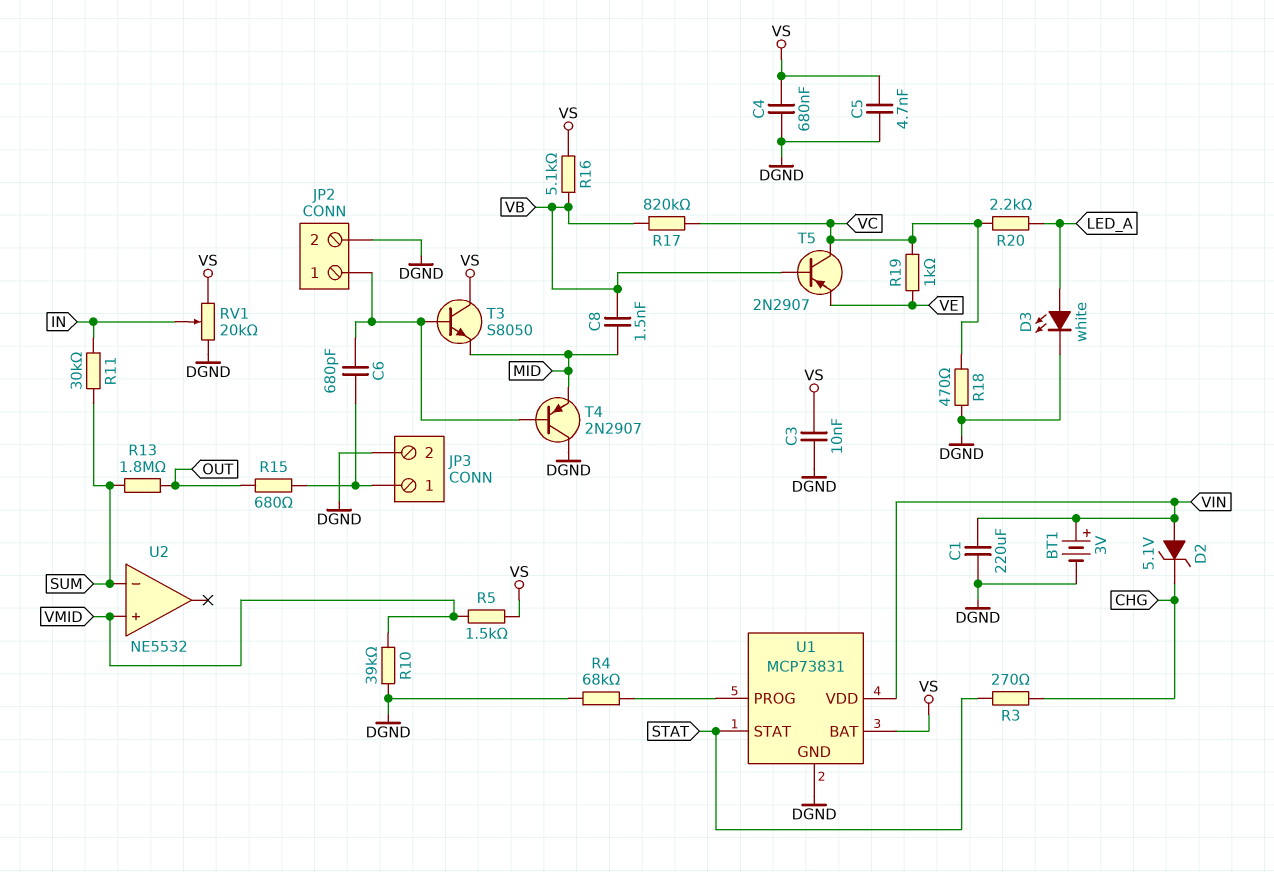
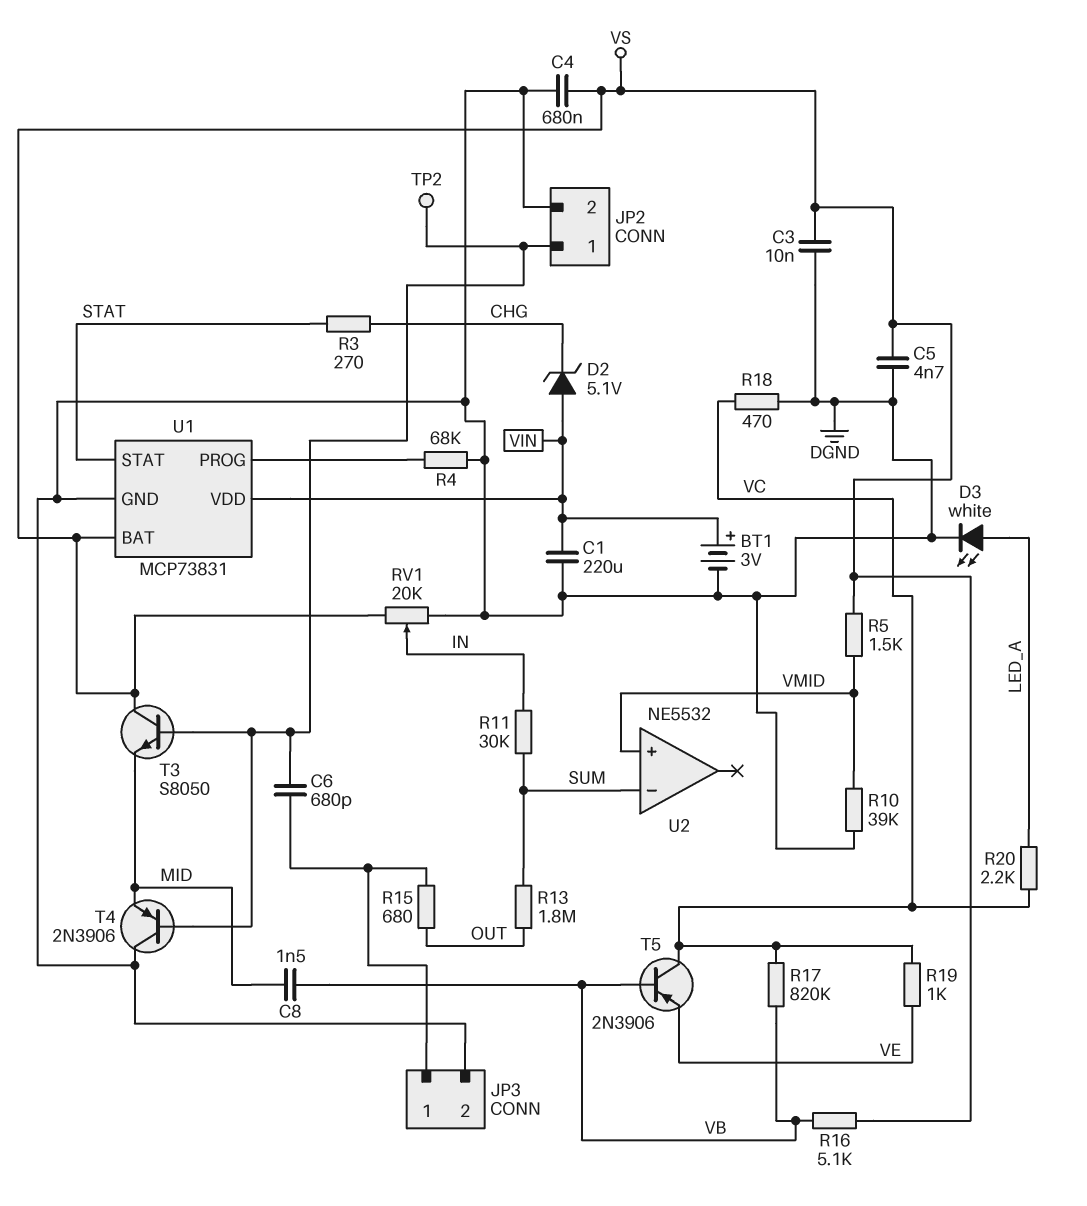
T4: PNP 2N2907 (B JP2/1, C DGND, E MID) -> PNP 2N3906 (B JP2/1, C DGND, E MID)
T5: PNP 2N2907 (B VB, C VC, E VE) -> PNP 2N3906 (B VB, C VC, E VE)
TP2: none -> test point (JP2/1)

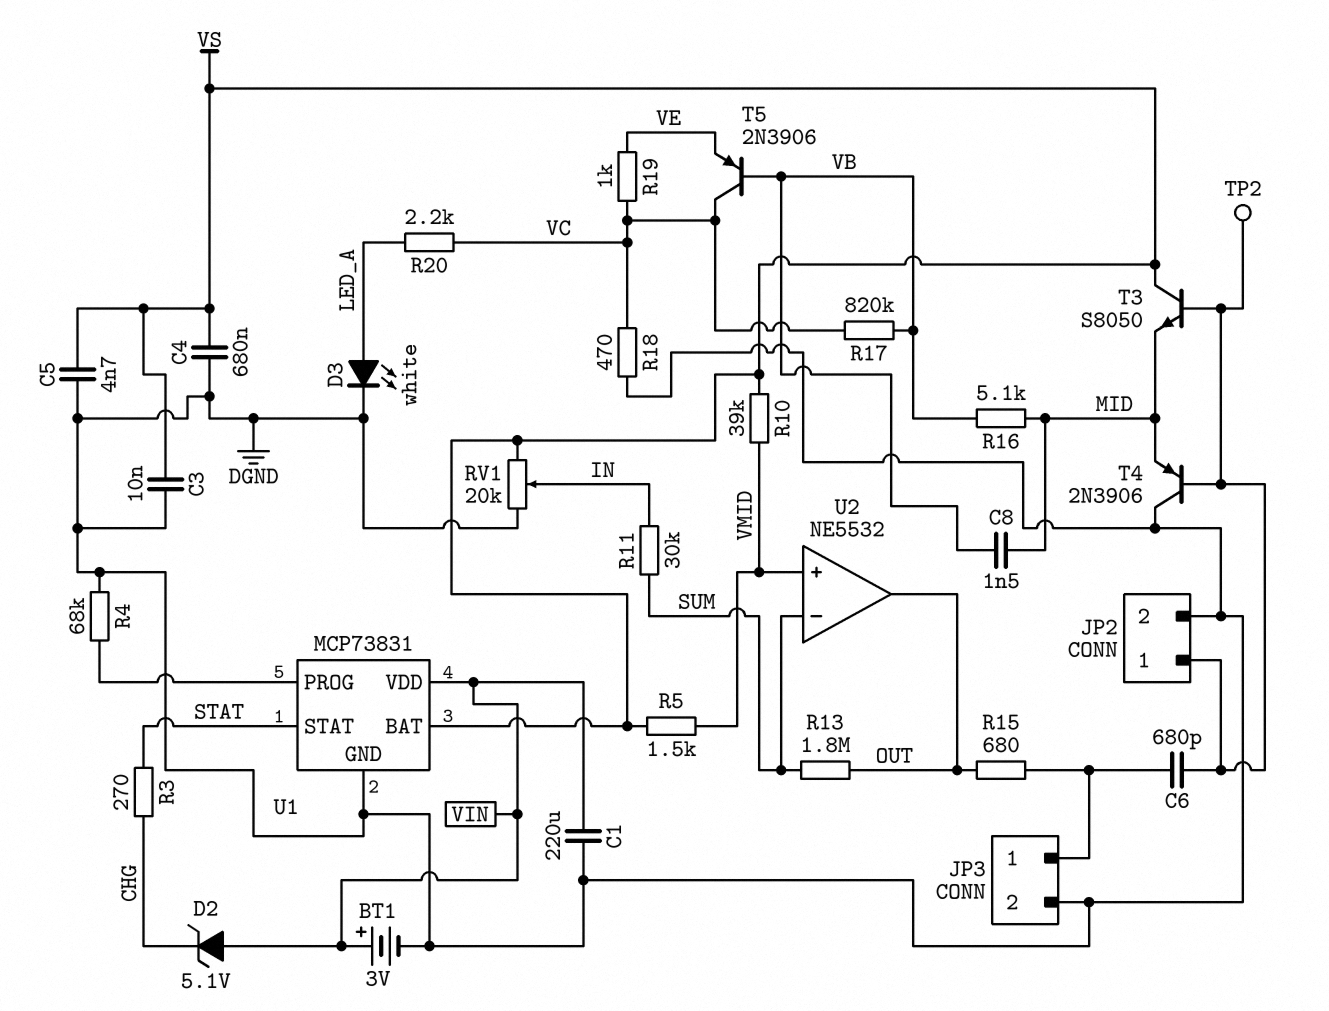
R10: 39k (DGND, VMID) -> 39k (VMID, VS)
R16: 5.1k (VB, VS) -> 5.1k (MID, VB)
U2 pin out: none -> OUT

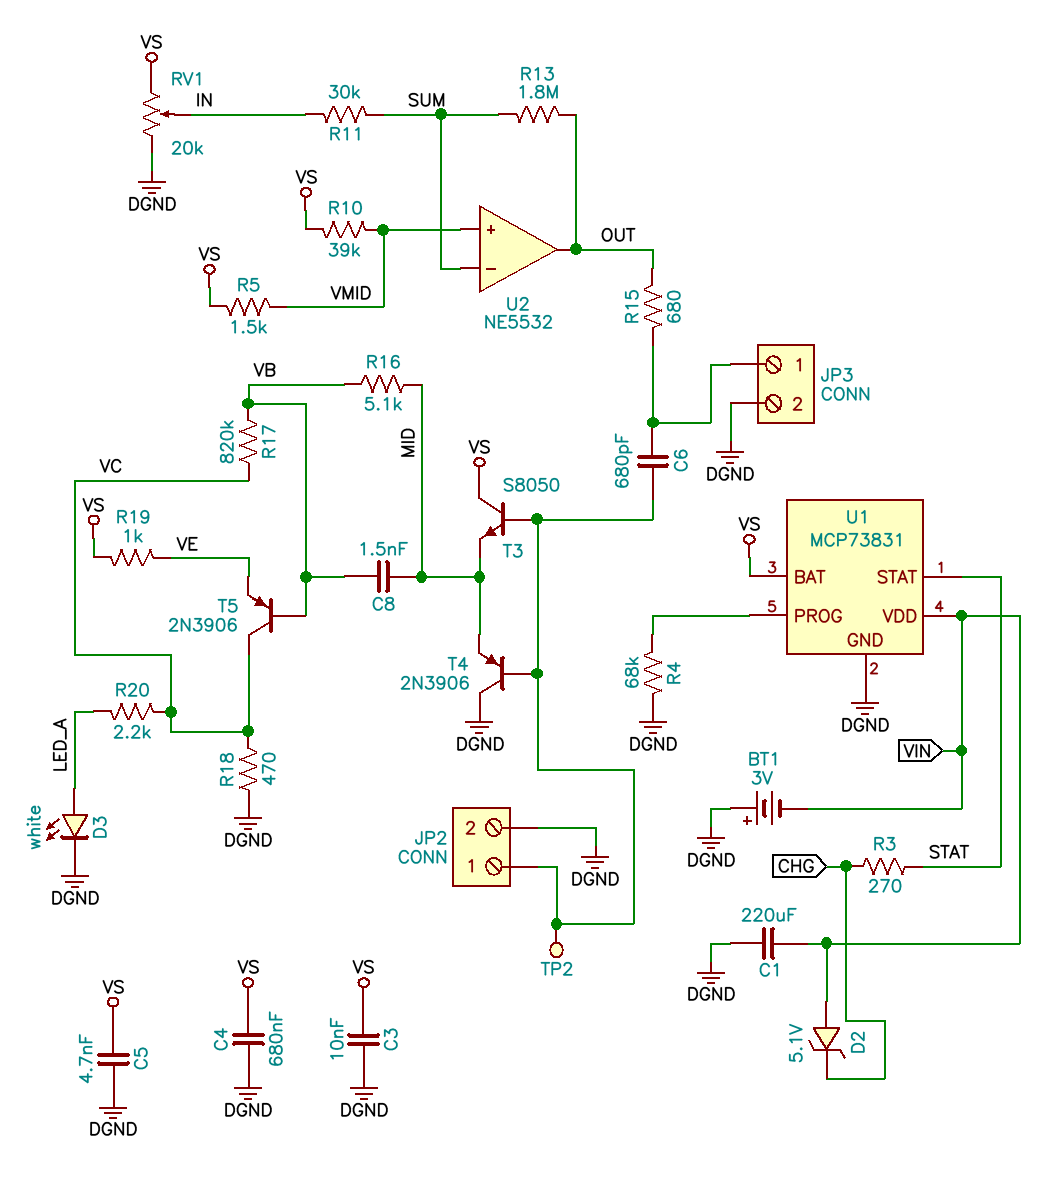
BT1: 3V (plus VIN, minus DGND) -> 3V (plus DGND, minus VIN)
R19: 1k (VC, VE) -> 1k (VE, VS)

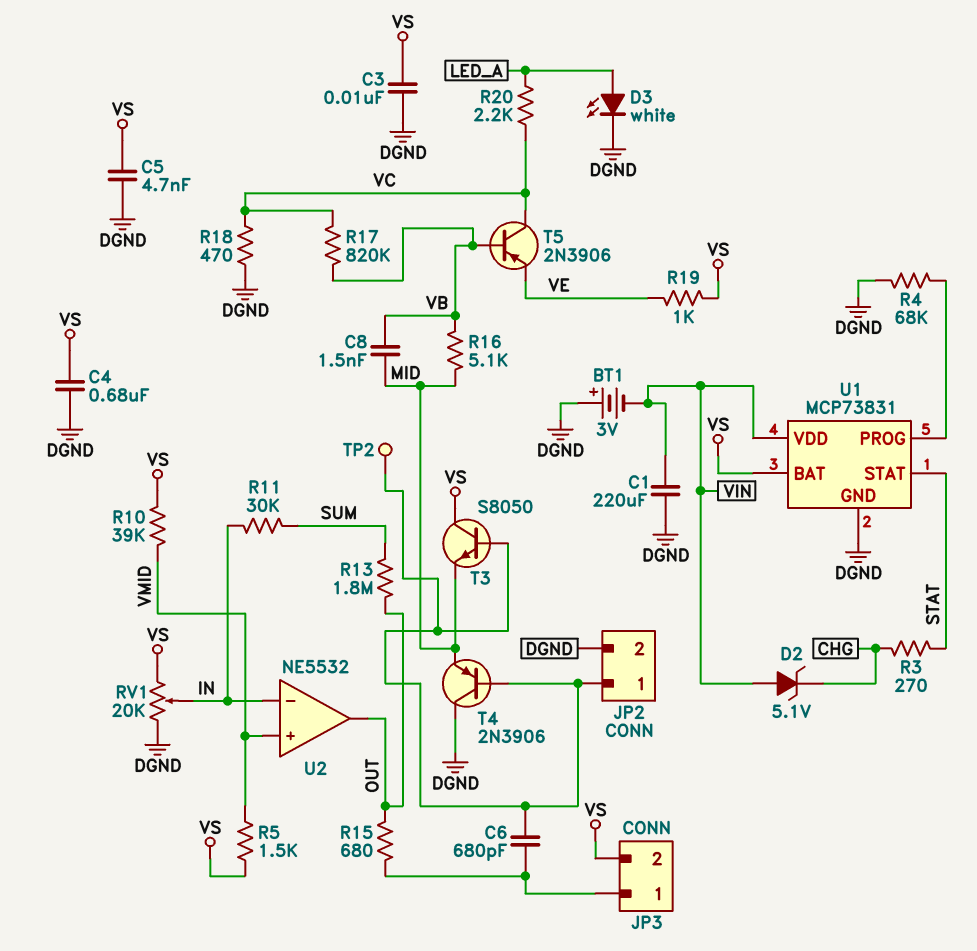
JP3 pin 2: DGND -> VS
U2 pin in-: SUM -> IN

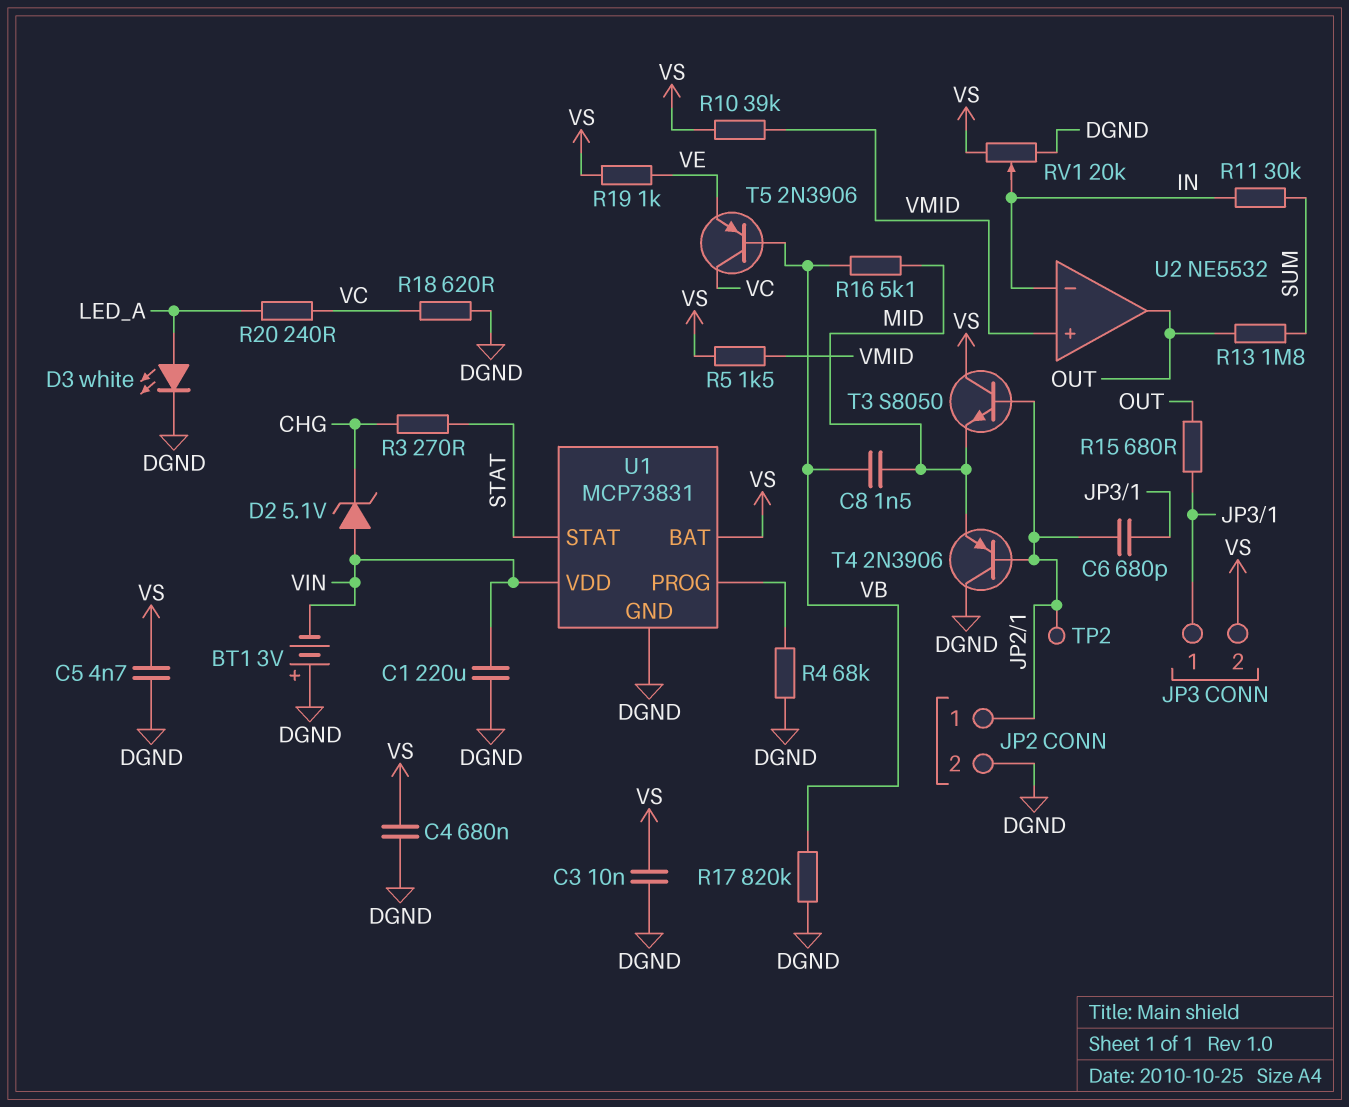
R17: 820k (VB, VC) -> 820k (DGND, VB)
R18: 470 (DGND, VC) -> 620 (DGND, VC)
R20: 2.2k (LED_A, VC) -> 240 (LED_A, VC)

